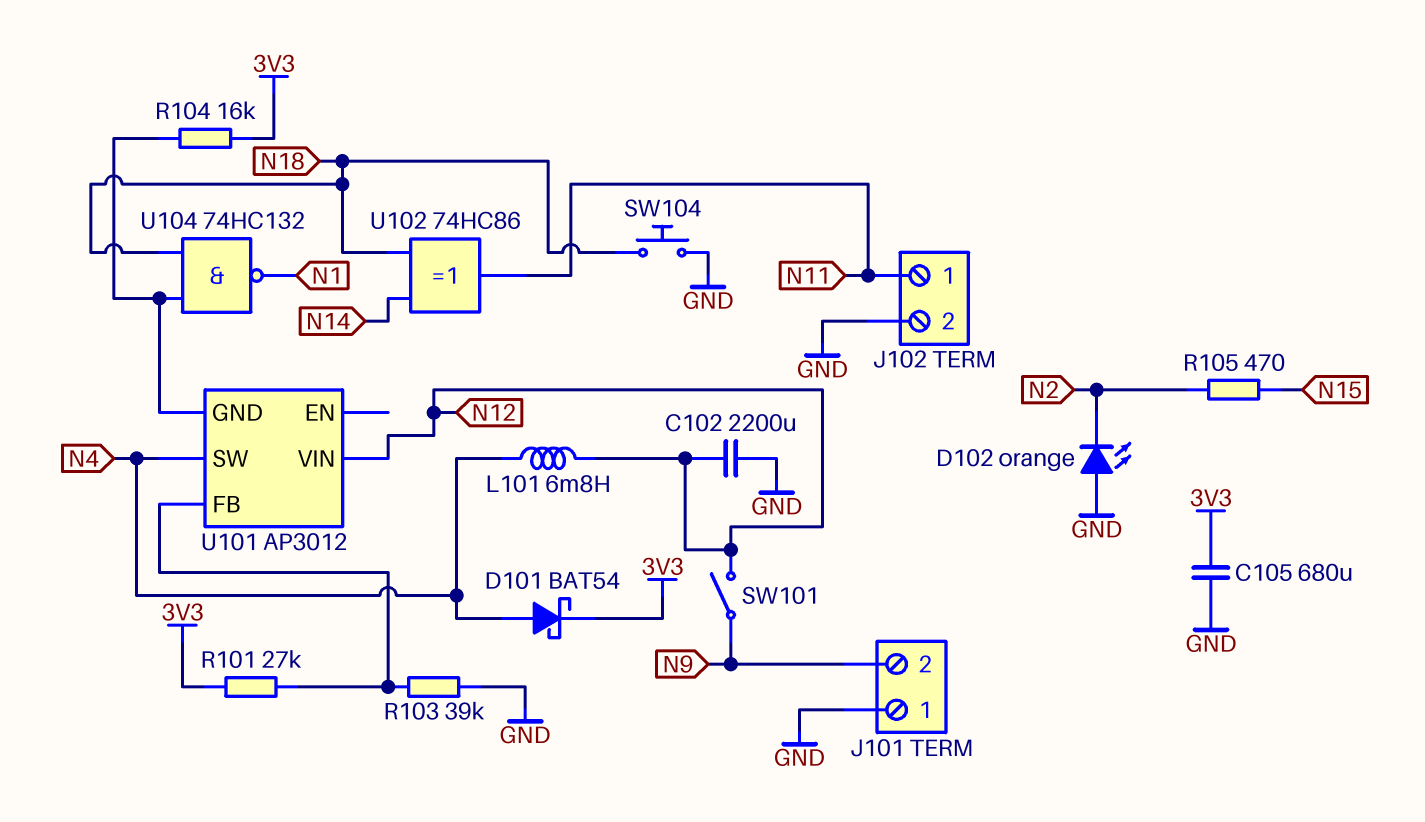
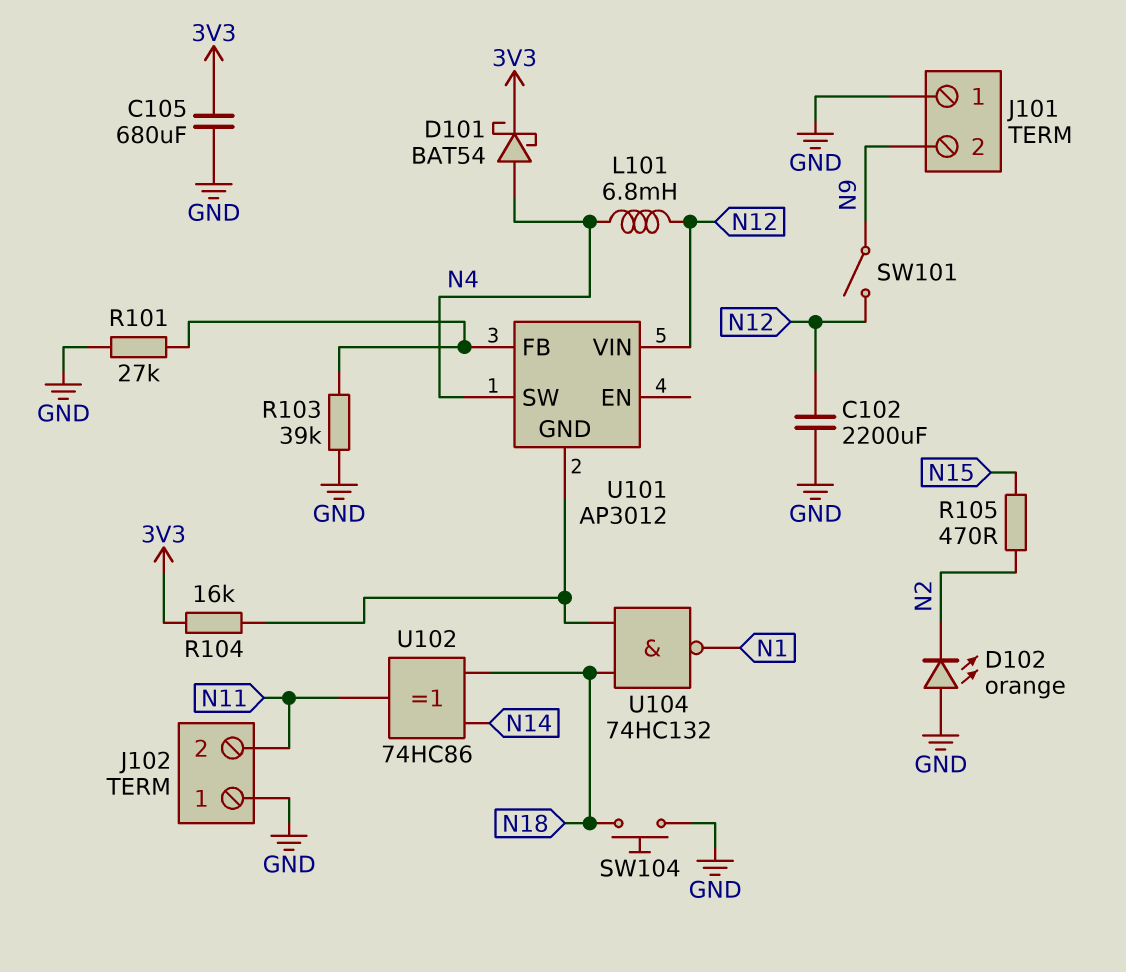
J102 pin 1: N11 -> GND
J102 pin 2: GND -> N11
R101: 27k (3V3, U101/FB) -> 27k (GND, U101/FB)

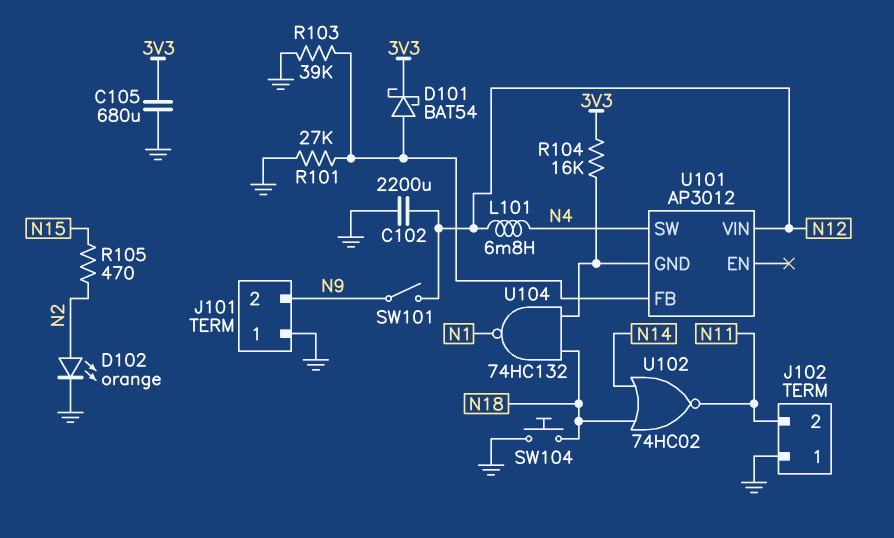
D101: schottky BAT54 (A N4, K 3V3) -> schottky BAT54 (A U101/FB, K 3V3)
D102: LED orange (A GND, K N2) -> LED orange (A N2, K GND)
U102: XOR 74HC86 (in N14, in N18, out N11) -> NOR 74HC02 (in N14, in N18, out N11)

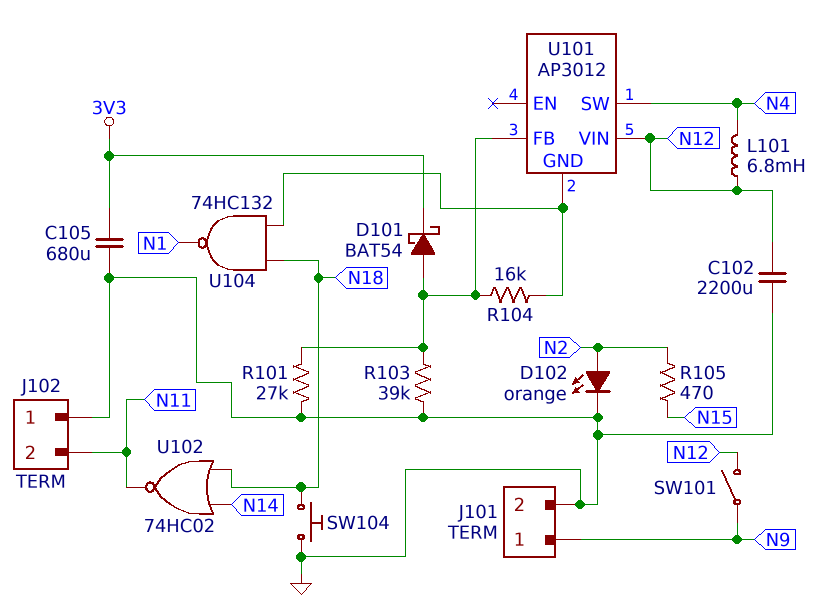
J101 pin 1: GND -> N9
J101 pin 2: N9 -> GND
R104: 16k (3V3, U101/GND) -> 16k (U101/FB, U101/GND)

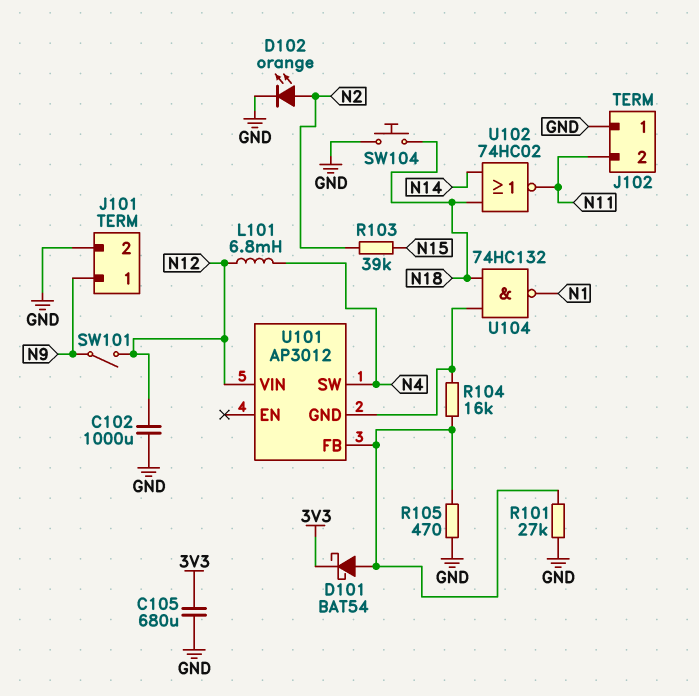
C102: 2200uF (GND, N12) -> 1000uF (GND, N12)
R103: 39k (GND, U101/FB) -> 39k (N2, N15)
R105: 470 (N2, N15) -> 470 (GND, U101/FB)

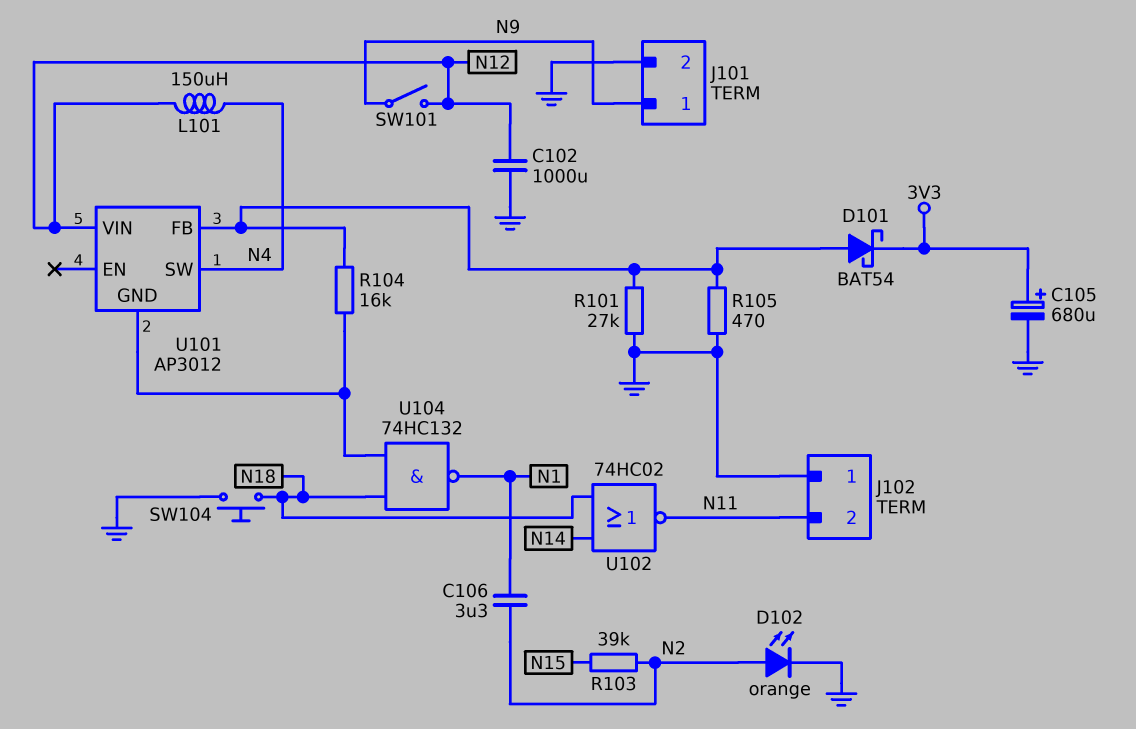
C105: 680uF (3V3, GND) -> 680uF (plus 3V3, minus GND)
C106: none -> 3.3uF (N1, N2)
L101: 6.8mH (N4, N12) -> 150uH (N4, N12)

